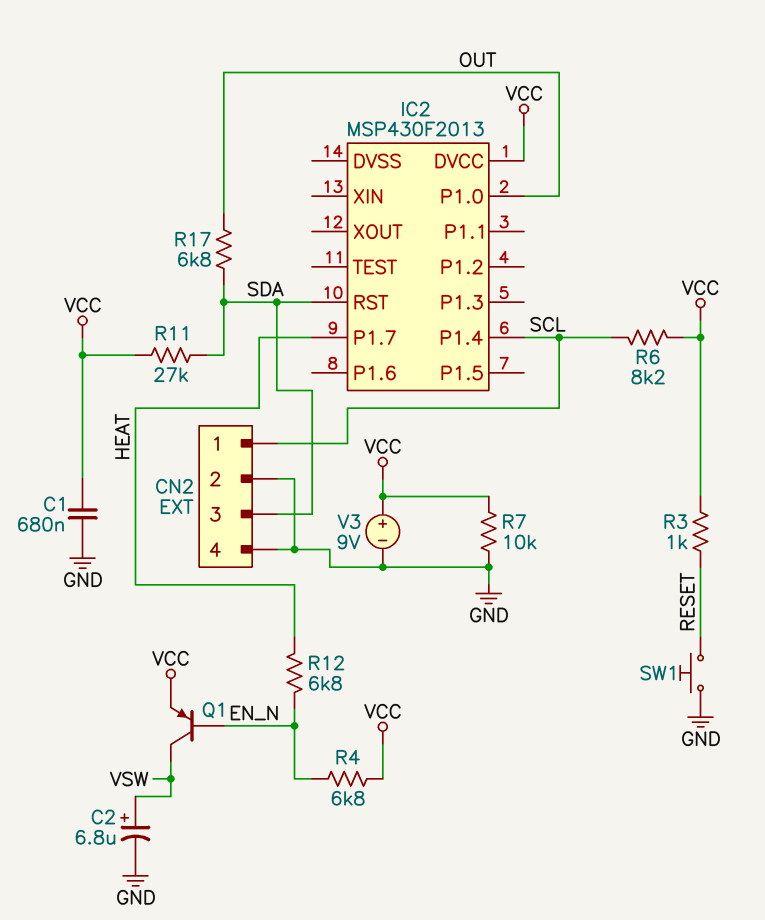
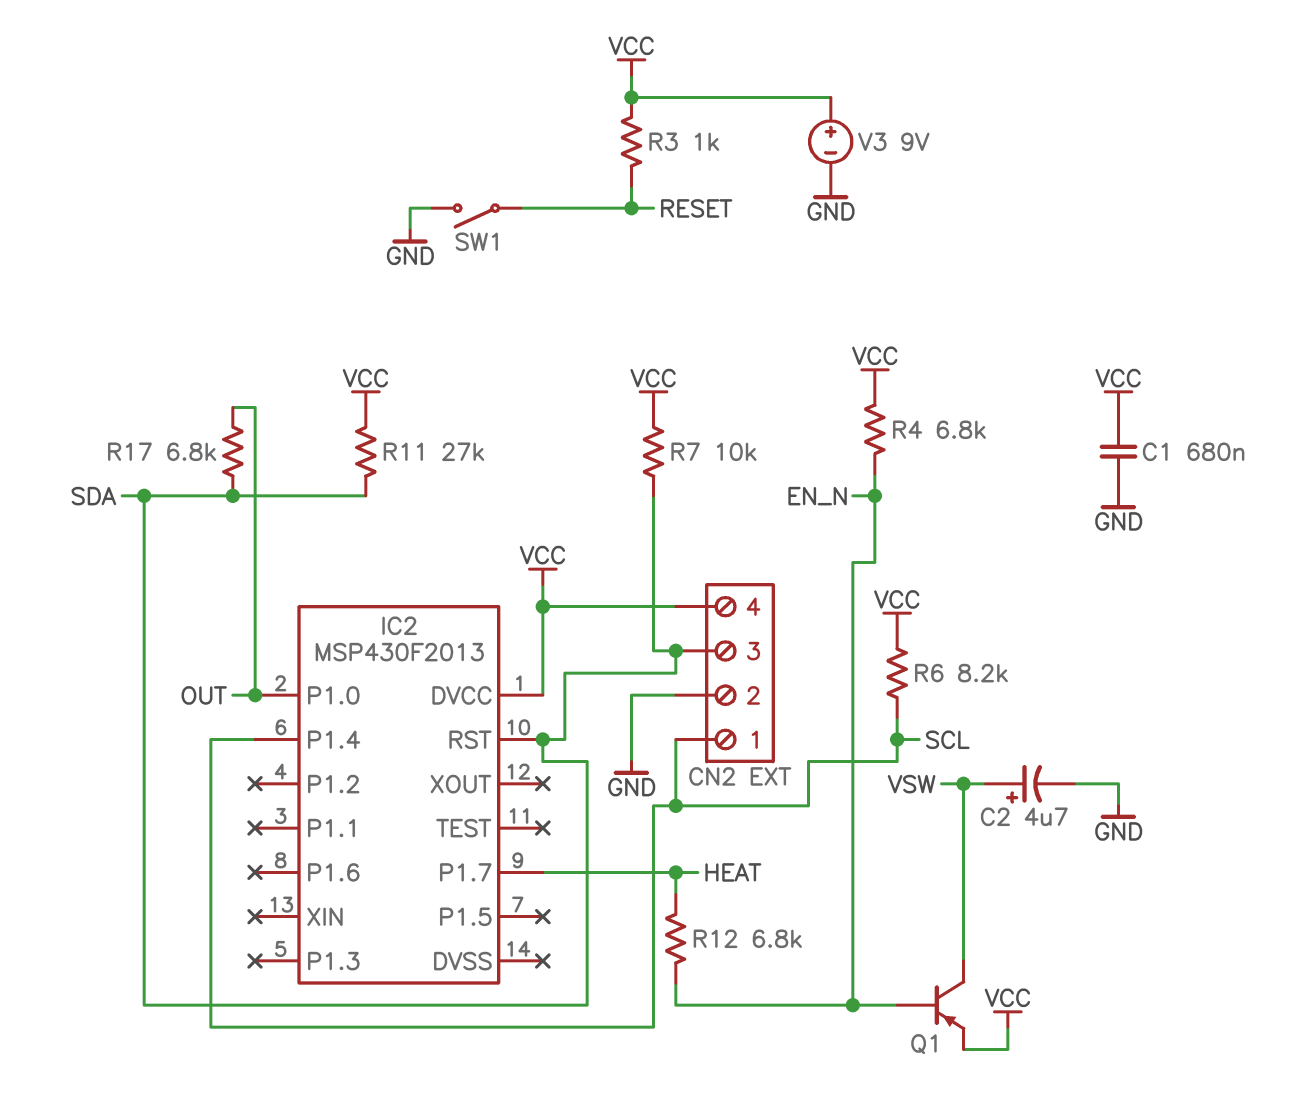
C2: 6.8uF (plus VSW, minus GND) -> 4.7uF (plus VSW, minus GND)
CN2 pin 4: GND -> VCC
R7: 10k (GND, VCC) -> 10k (SDA, VCC)
SW1: button (GND, RESET) -> switch (GND, RESET)

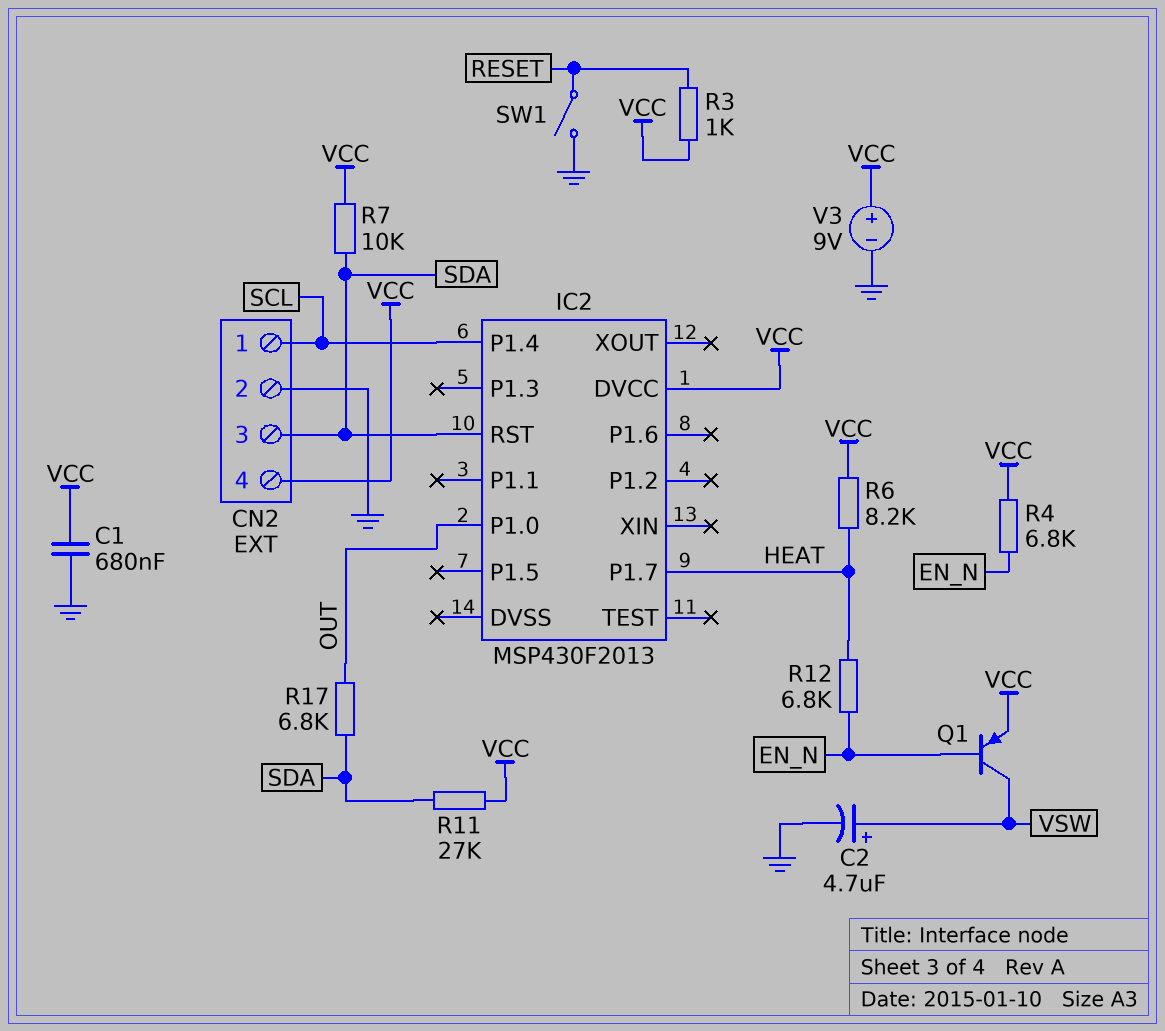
R6: 8.2k (SCL, VCC) -> 8.2k (HEAT, VCC)

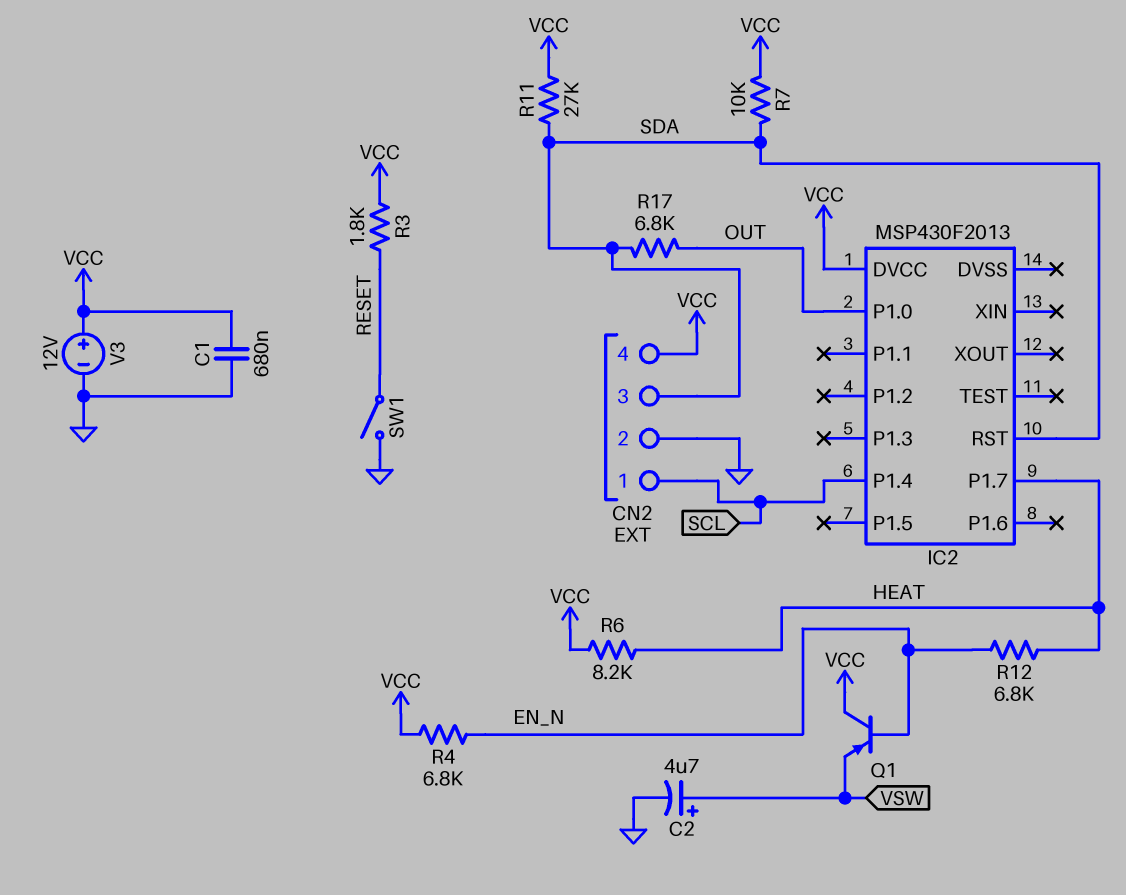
Q1: PNP (B EN_N, C VSW, E VCC) -> PNP (B EN_N, C VCC, E VSW)
R3: 1k (RESET, VCC) -> 1.8k (RESET, VCC)
V3: 9V (plus VCC, minus GND) -> 12V (plus VCC, minus GND)

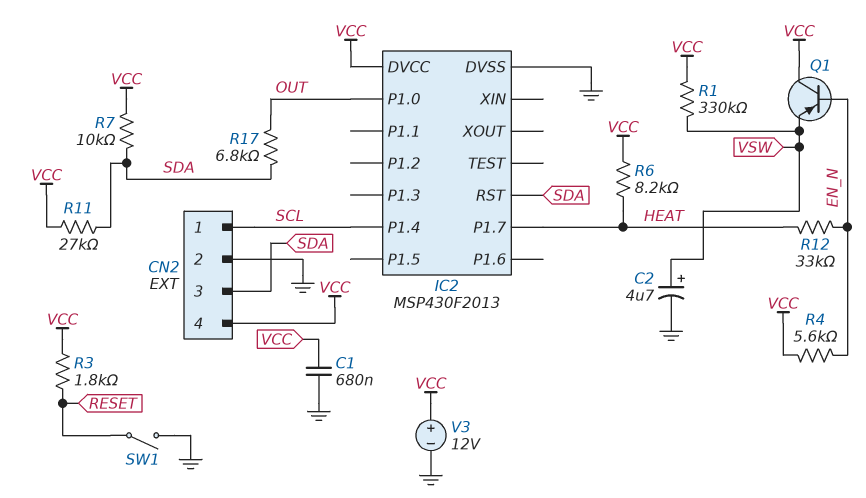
IC2 pin DVSS: none -> GND
R1: none -> 330k (VCC, VSW)
R4: 6.8k (EN_N, VCC) -> 5.6k (EN_N, VCC)
R12: 6.8k (EN_N, HEAT) -> 33k (EN_N, HEAT)

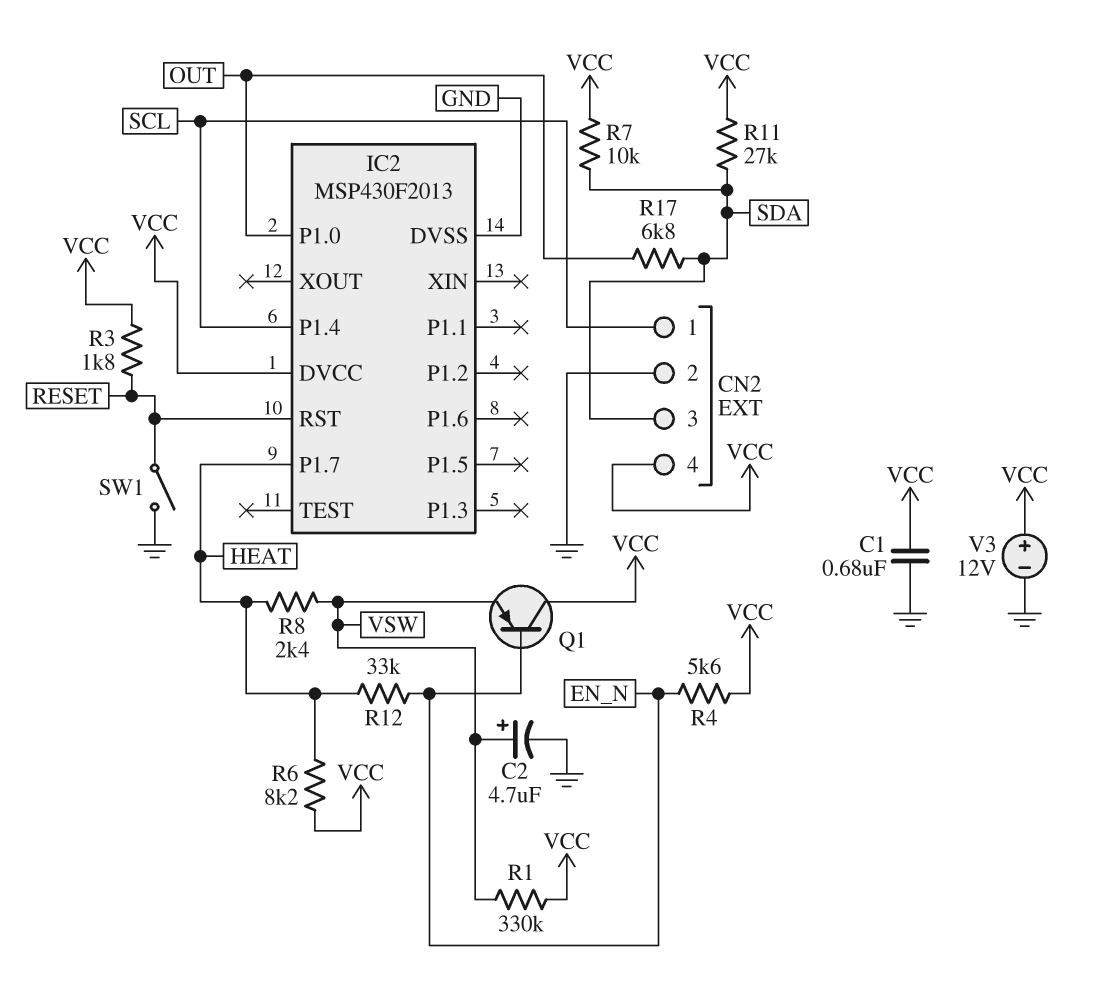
IC2 pin RST: SDA -> RESET
R8: none -> 2.4k (HEAT, VSW)

